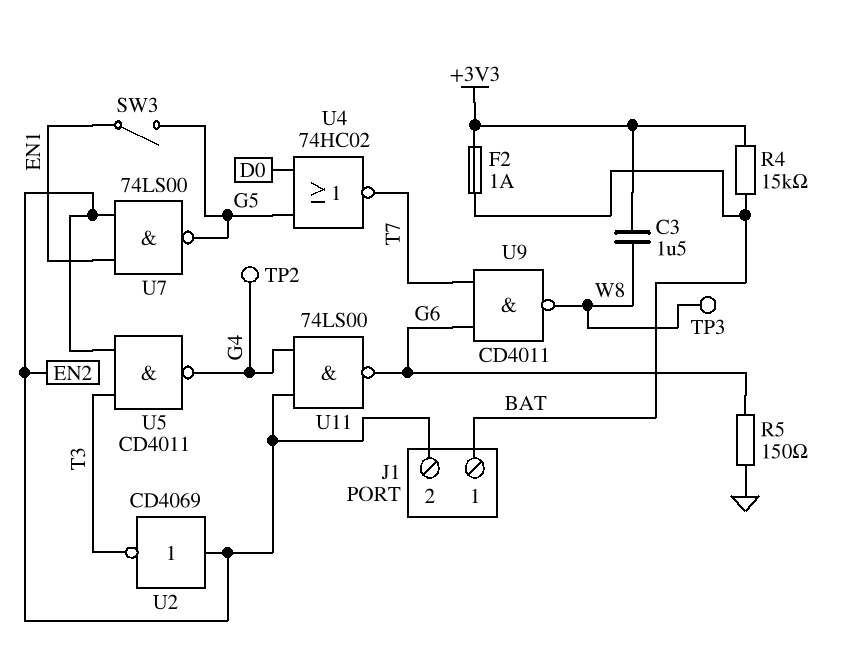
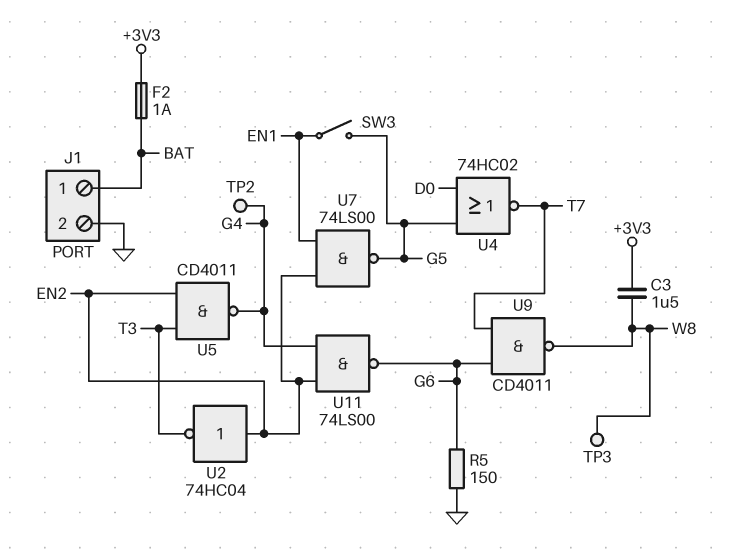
J1 pin 2: EN2 -> GND
R4: 15k (+3V3, BAT) -> none
U2: NOT CD4069 (in EN2, out T3) -> NOT 74HC04 (in EN2, out T3)

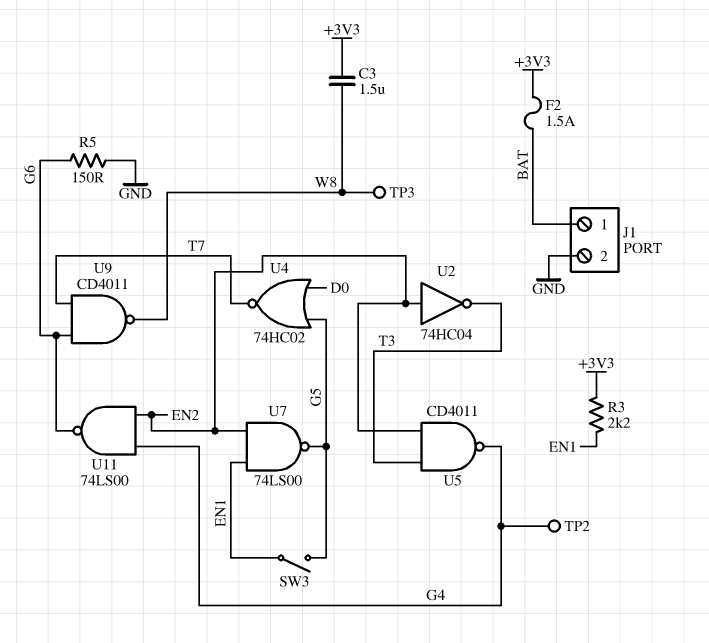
F2: 1A (+3V3, BAT) -> 1.5A (+3V3, BAT)
R3: none -> 2.2k (+3V3, EN1)

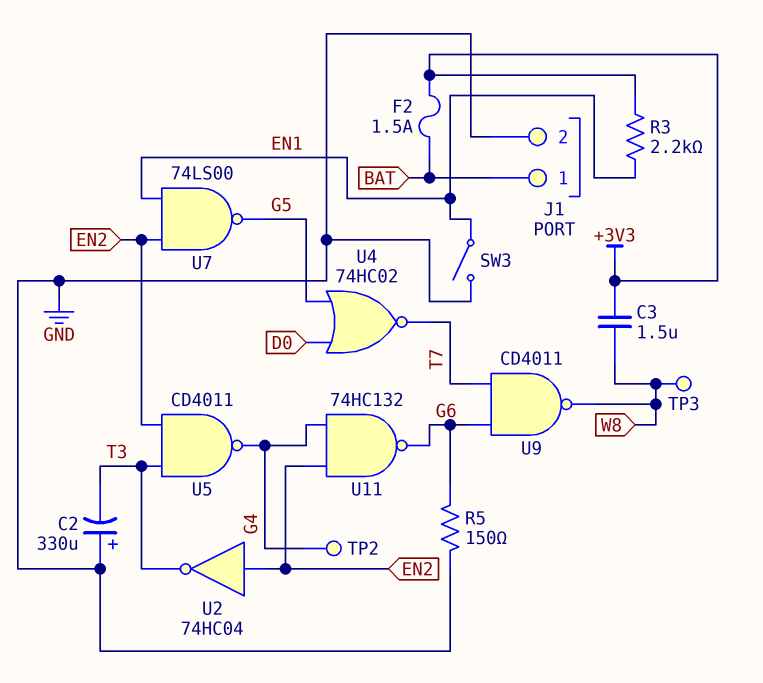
C2: none -> 330uF (plus GND, minus T3)
SW3: switch (EN1, G5) -> switch (EN1, GND)
U11: NAND 74LS00 (in EN2, in G4, out G6) -> NAND 74HC132 (in EN2, in G4, out G6)

